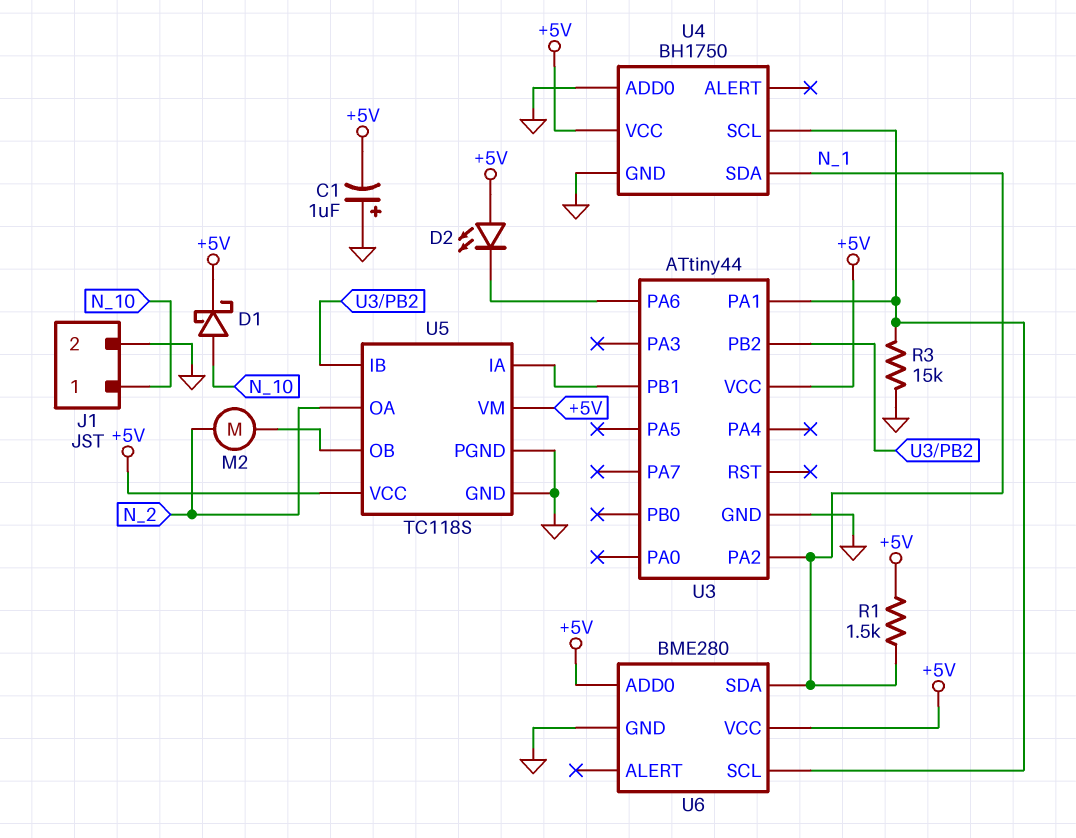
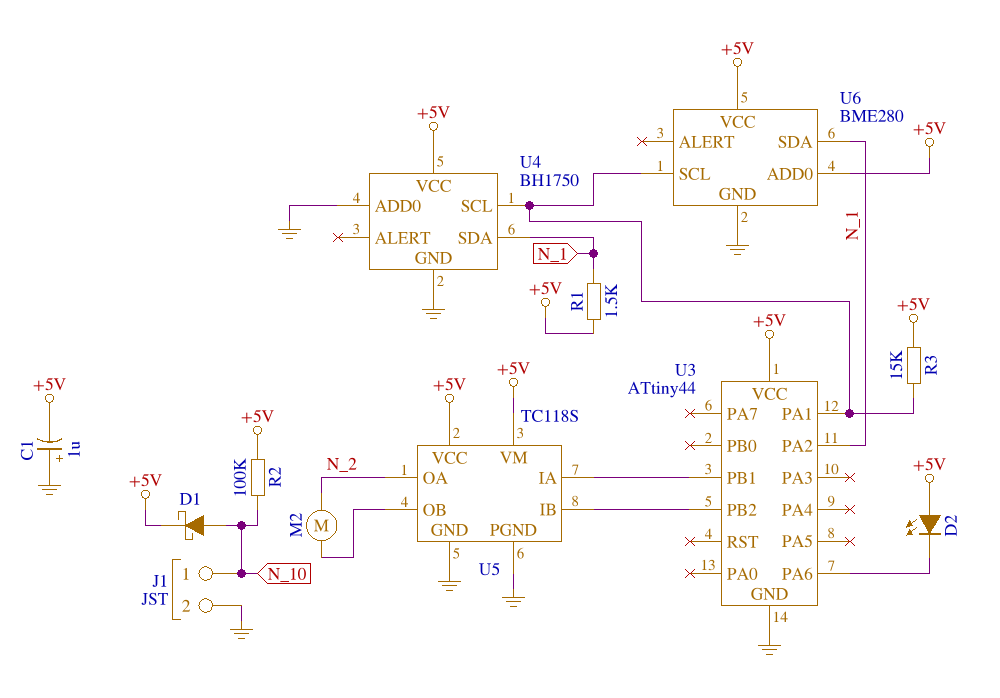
R2: none -> 100k (+5V, N_10)
R3: 15k (GND, U3/PA1) -> 15k (+5V, U3/PA1)

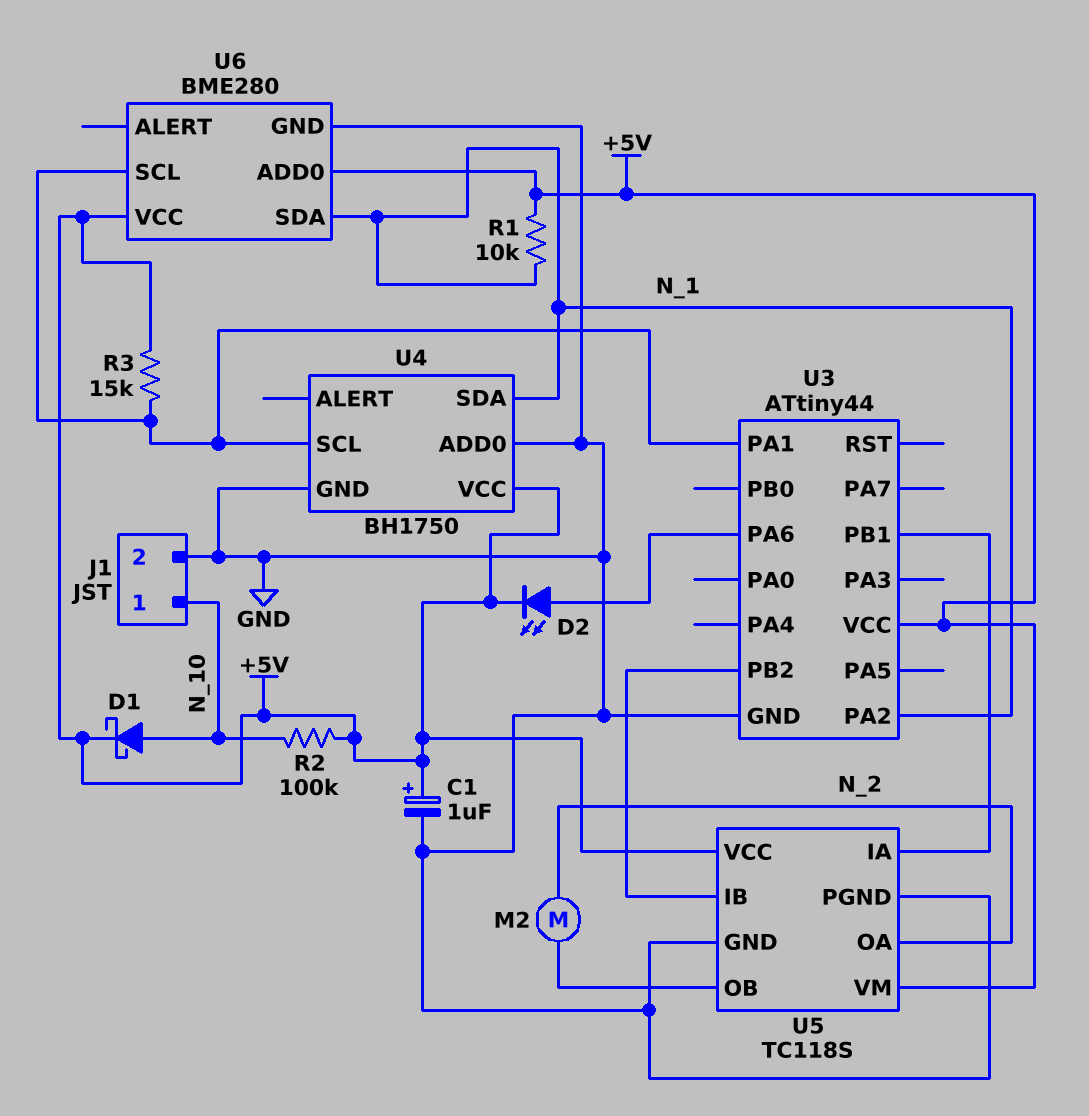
C1: 1uF (plus GND, minus +5V) -> 1uF (plus +5V, minus GND)
D2: LED (A +5V, K U3/PA6) -> LED (A U3/PA6, K +5V)
R1: 1.5k (+5V, N_1) -> 10k (+5V, N_1)

